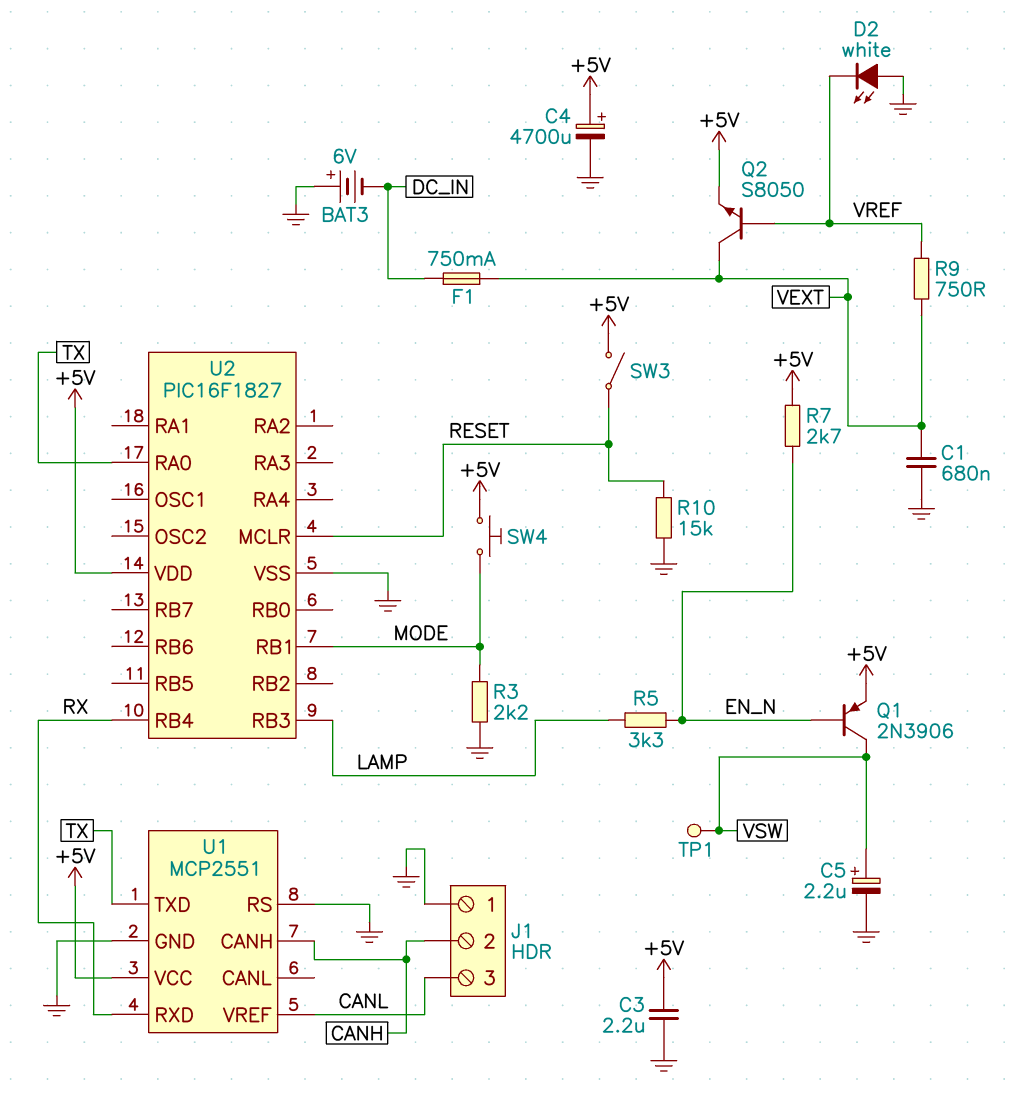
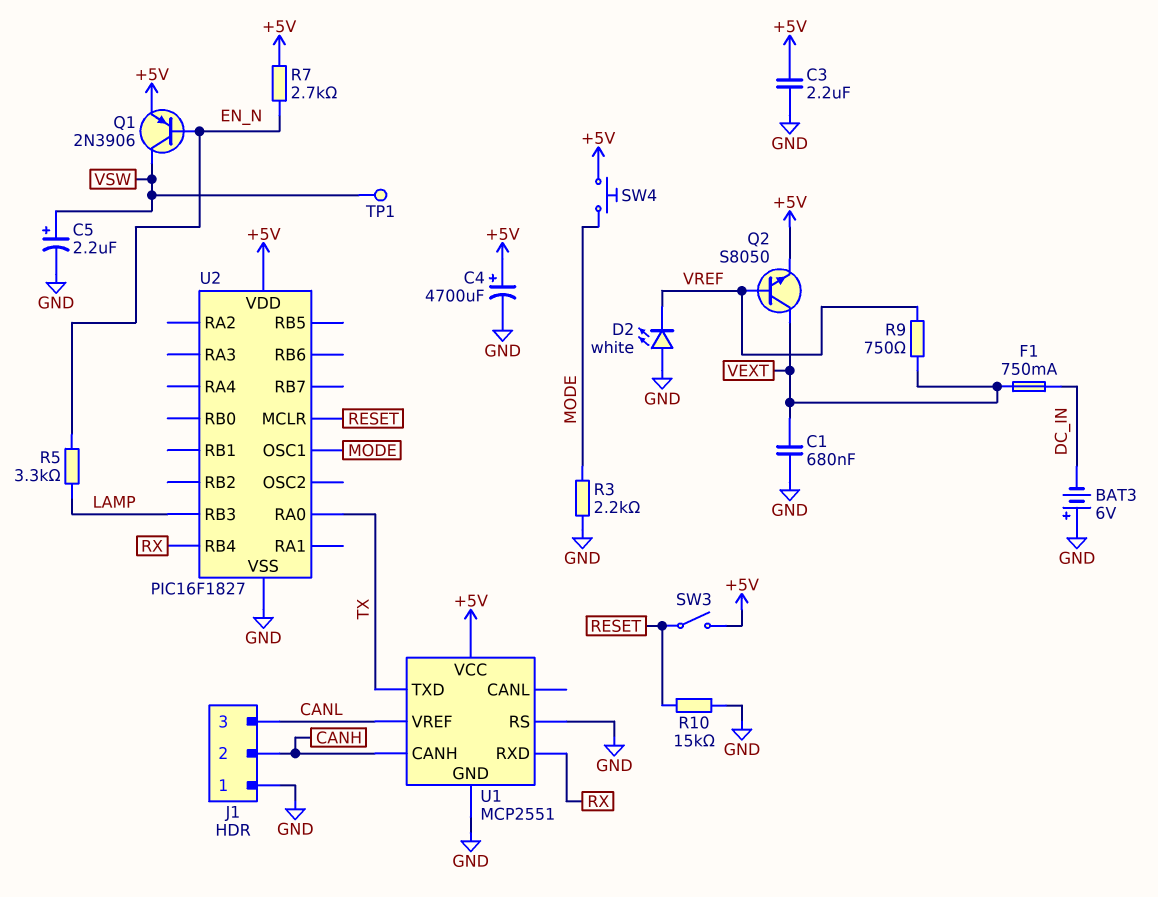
U2 pin OSC1: none -> MODE
U2 pin RB1: MODE -> none

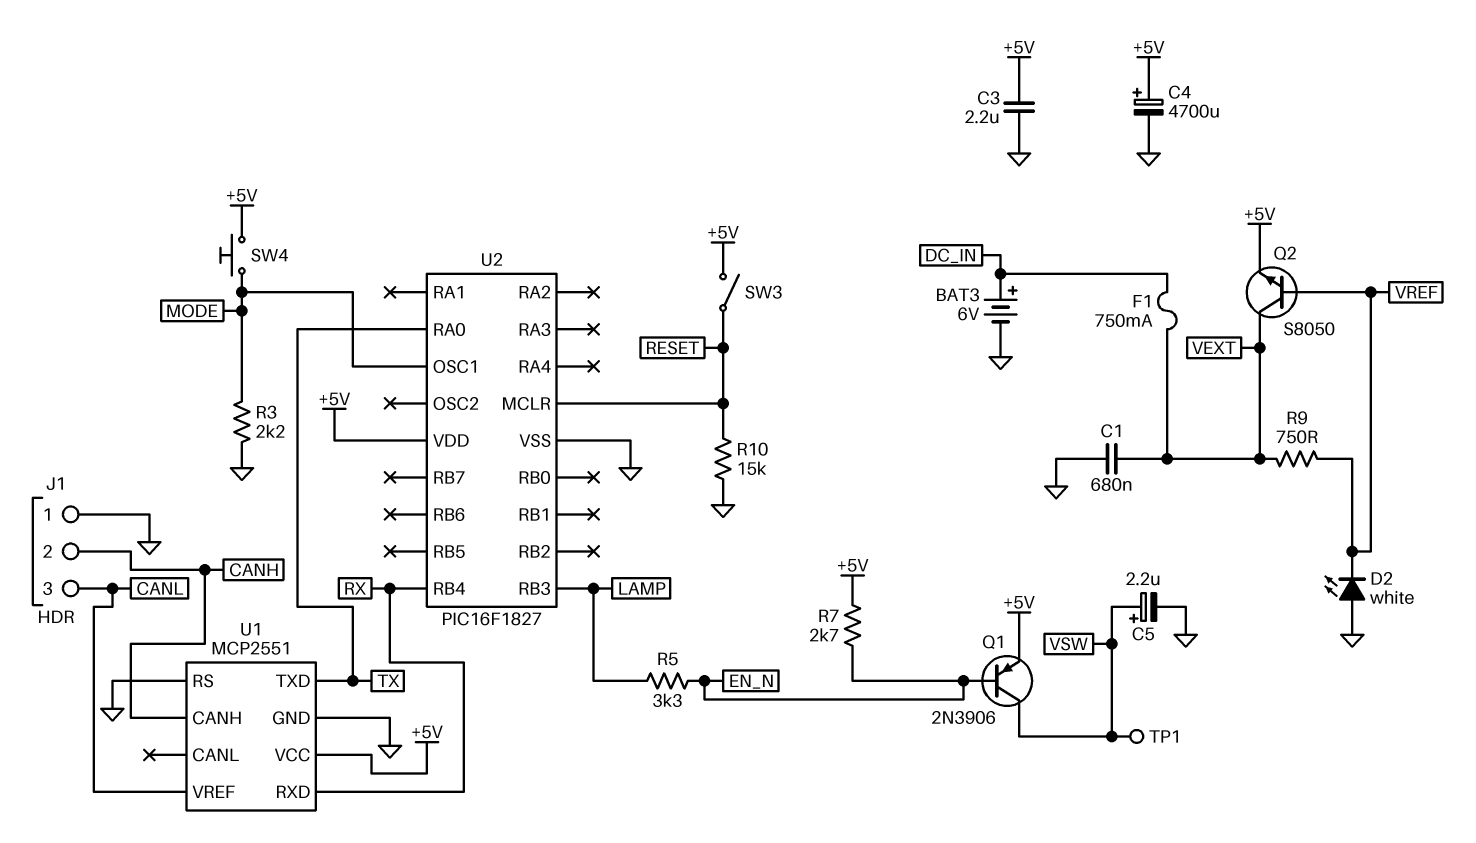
BAT3: 6V (plus GND, minus DC_IN) -> 6V (plus DC_IN, minus GND)

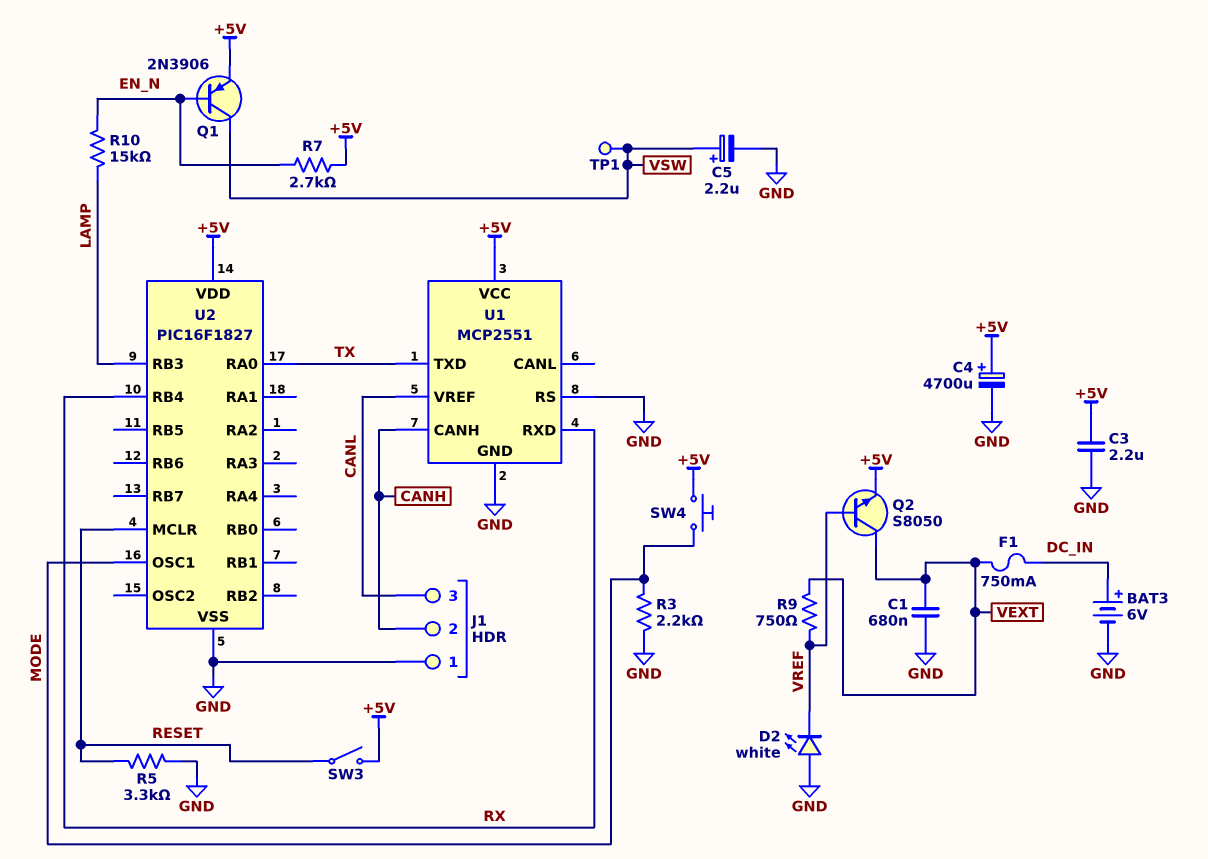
R5: 3.3k (EN_N, LAMP) -> 3.3k (GND, RESET)
R10: 15k (GND, RESET) -> 15k (EN_N, LAMP)

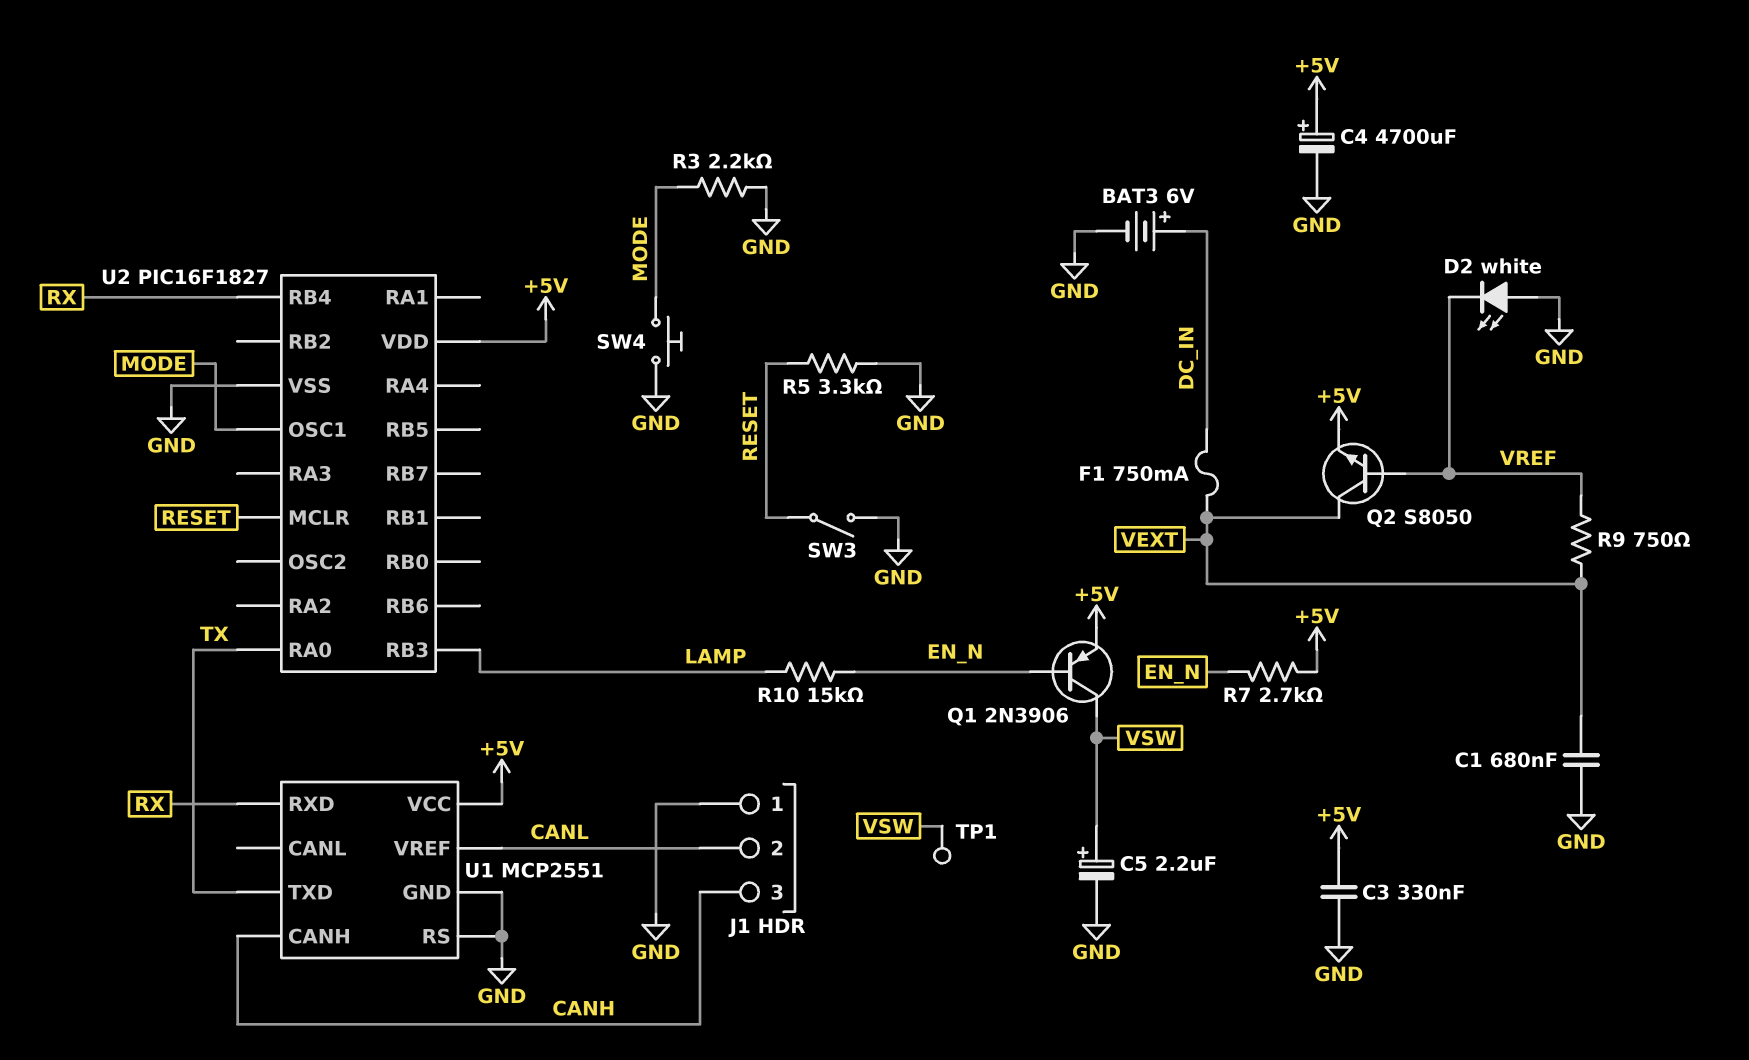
C3: 2.2uF (+5V, GND) -> 330nF (+5V, GND)
J1 pin 2: CANH -> CANL
J1 pin 3: CANL -> CANH
SW3: switch (+5V, RESET) -> switch (GND, RESET)
SW4: button (+5V, MODE) -> button (GND, MODE)

